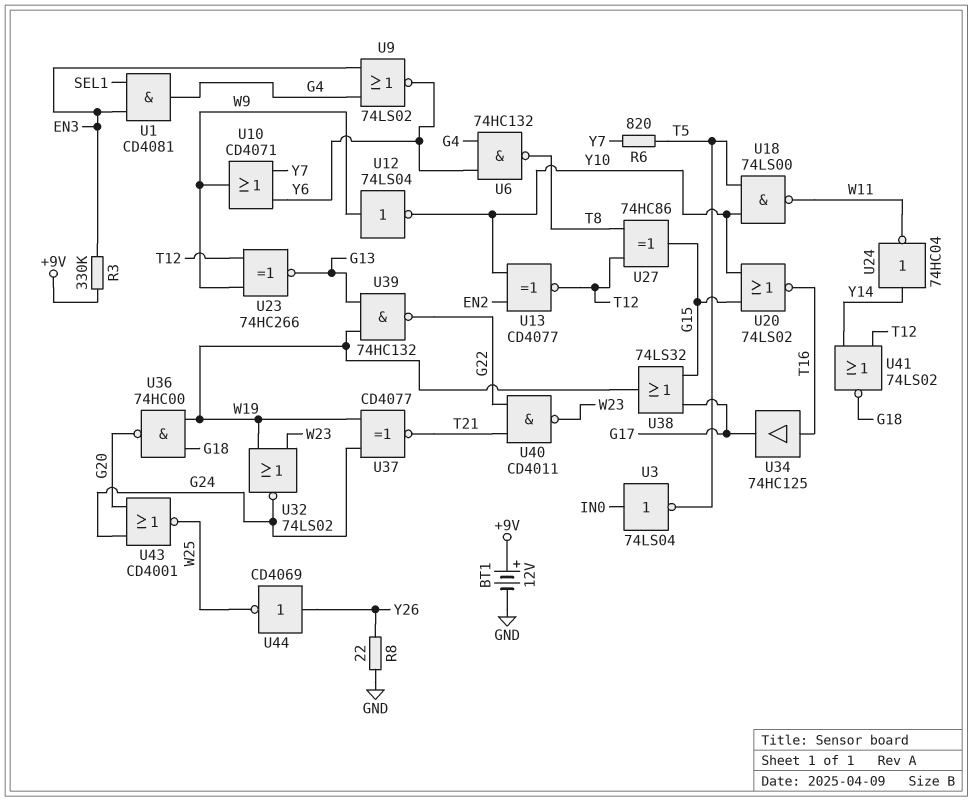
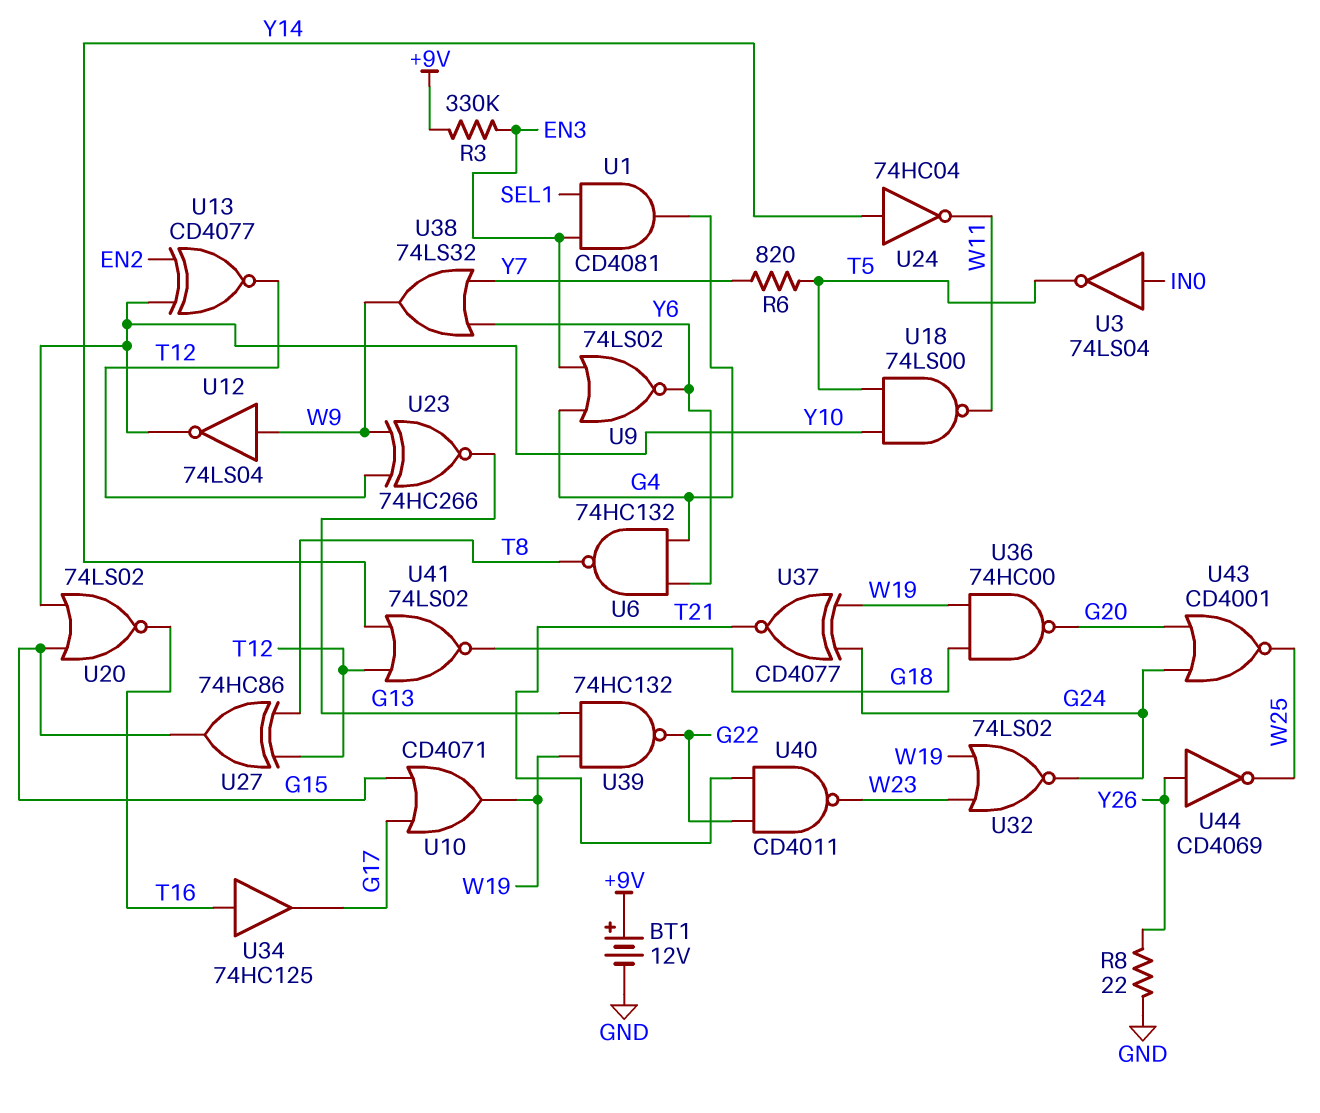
U10: OR CD4071 (in Y6, in Y7, out W9) -> OR CD4071 (in G15, in G17, out W19)
U38: OR 74LS32 (in G15, in G17, out W19) -> OR 74LS32 (in Y6, in Y7, out W9)

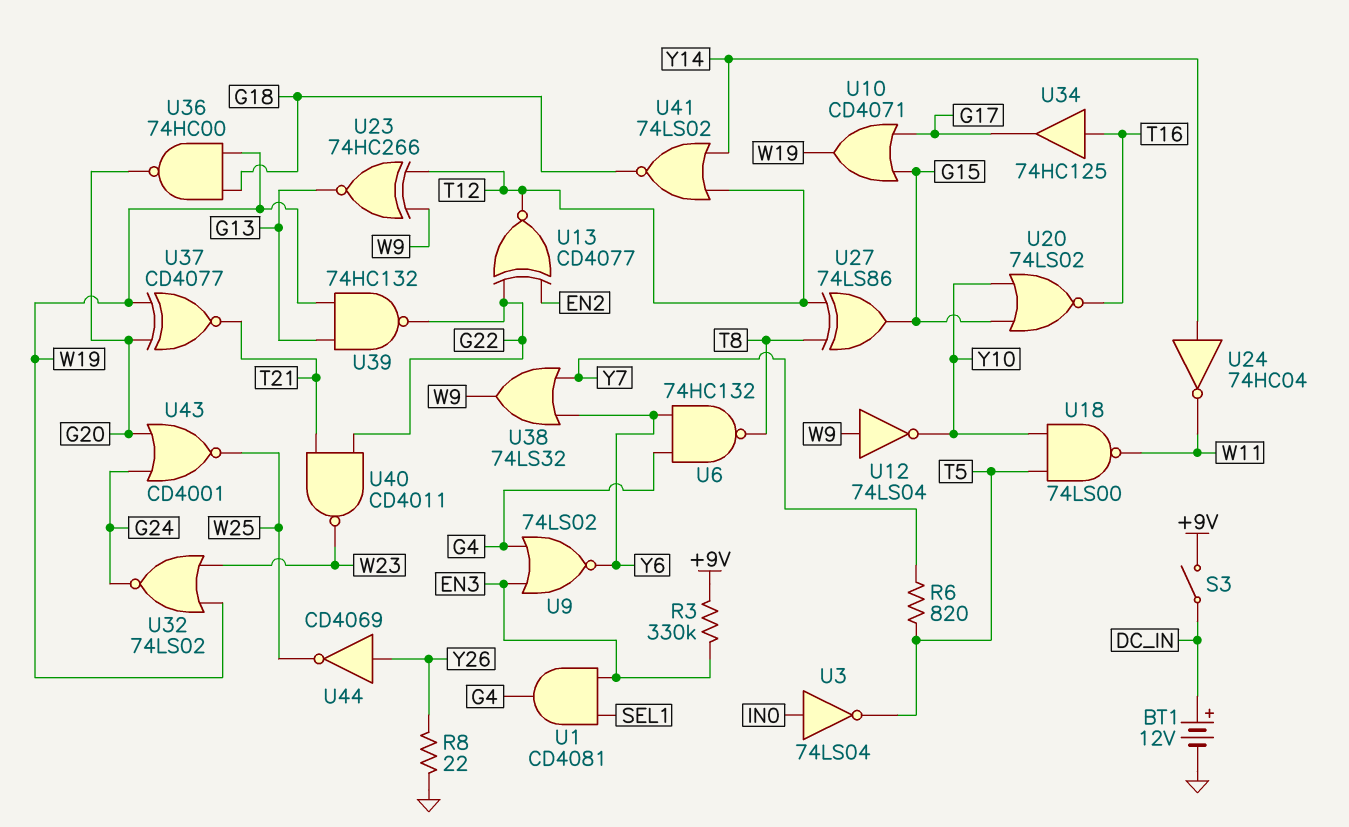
BT1: 12V (plus +9V, minus GND) -> 12V (plus DC_IN, minus GND)
S3: none -> switch (+9V, DC_IN)
U13: XNOR CD4077 (in EN2, in Y10, out T12) -> XNOR CD4077 (in EN2, in G22, out T12)
U27: XOR 74HC86 (in T8, in T12, out G15) -> XOR 74LS86 (in T8, in T12, out G15)
U37: XNOR CD4077 (in G24, in W19, out T21) -> XNOR CD4077 (in G20, in W19, out T21)

